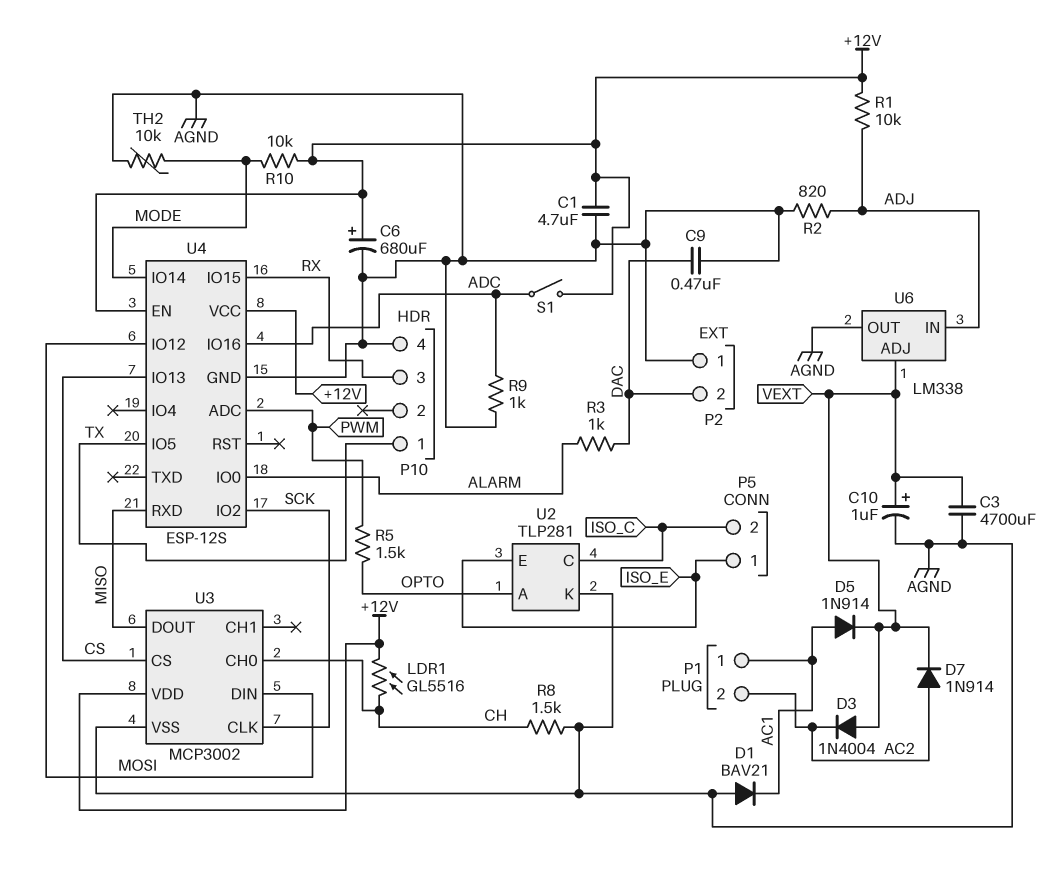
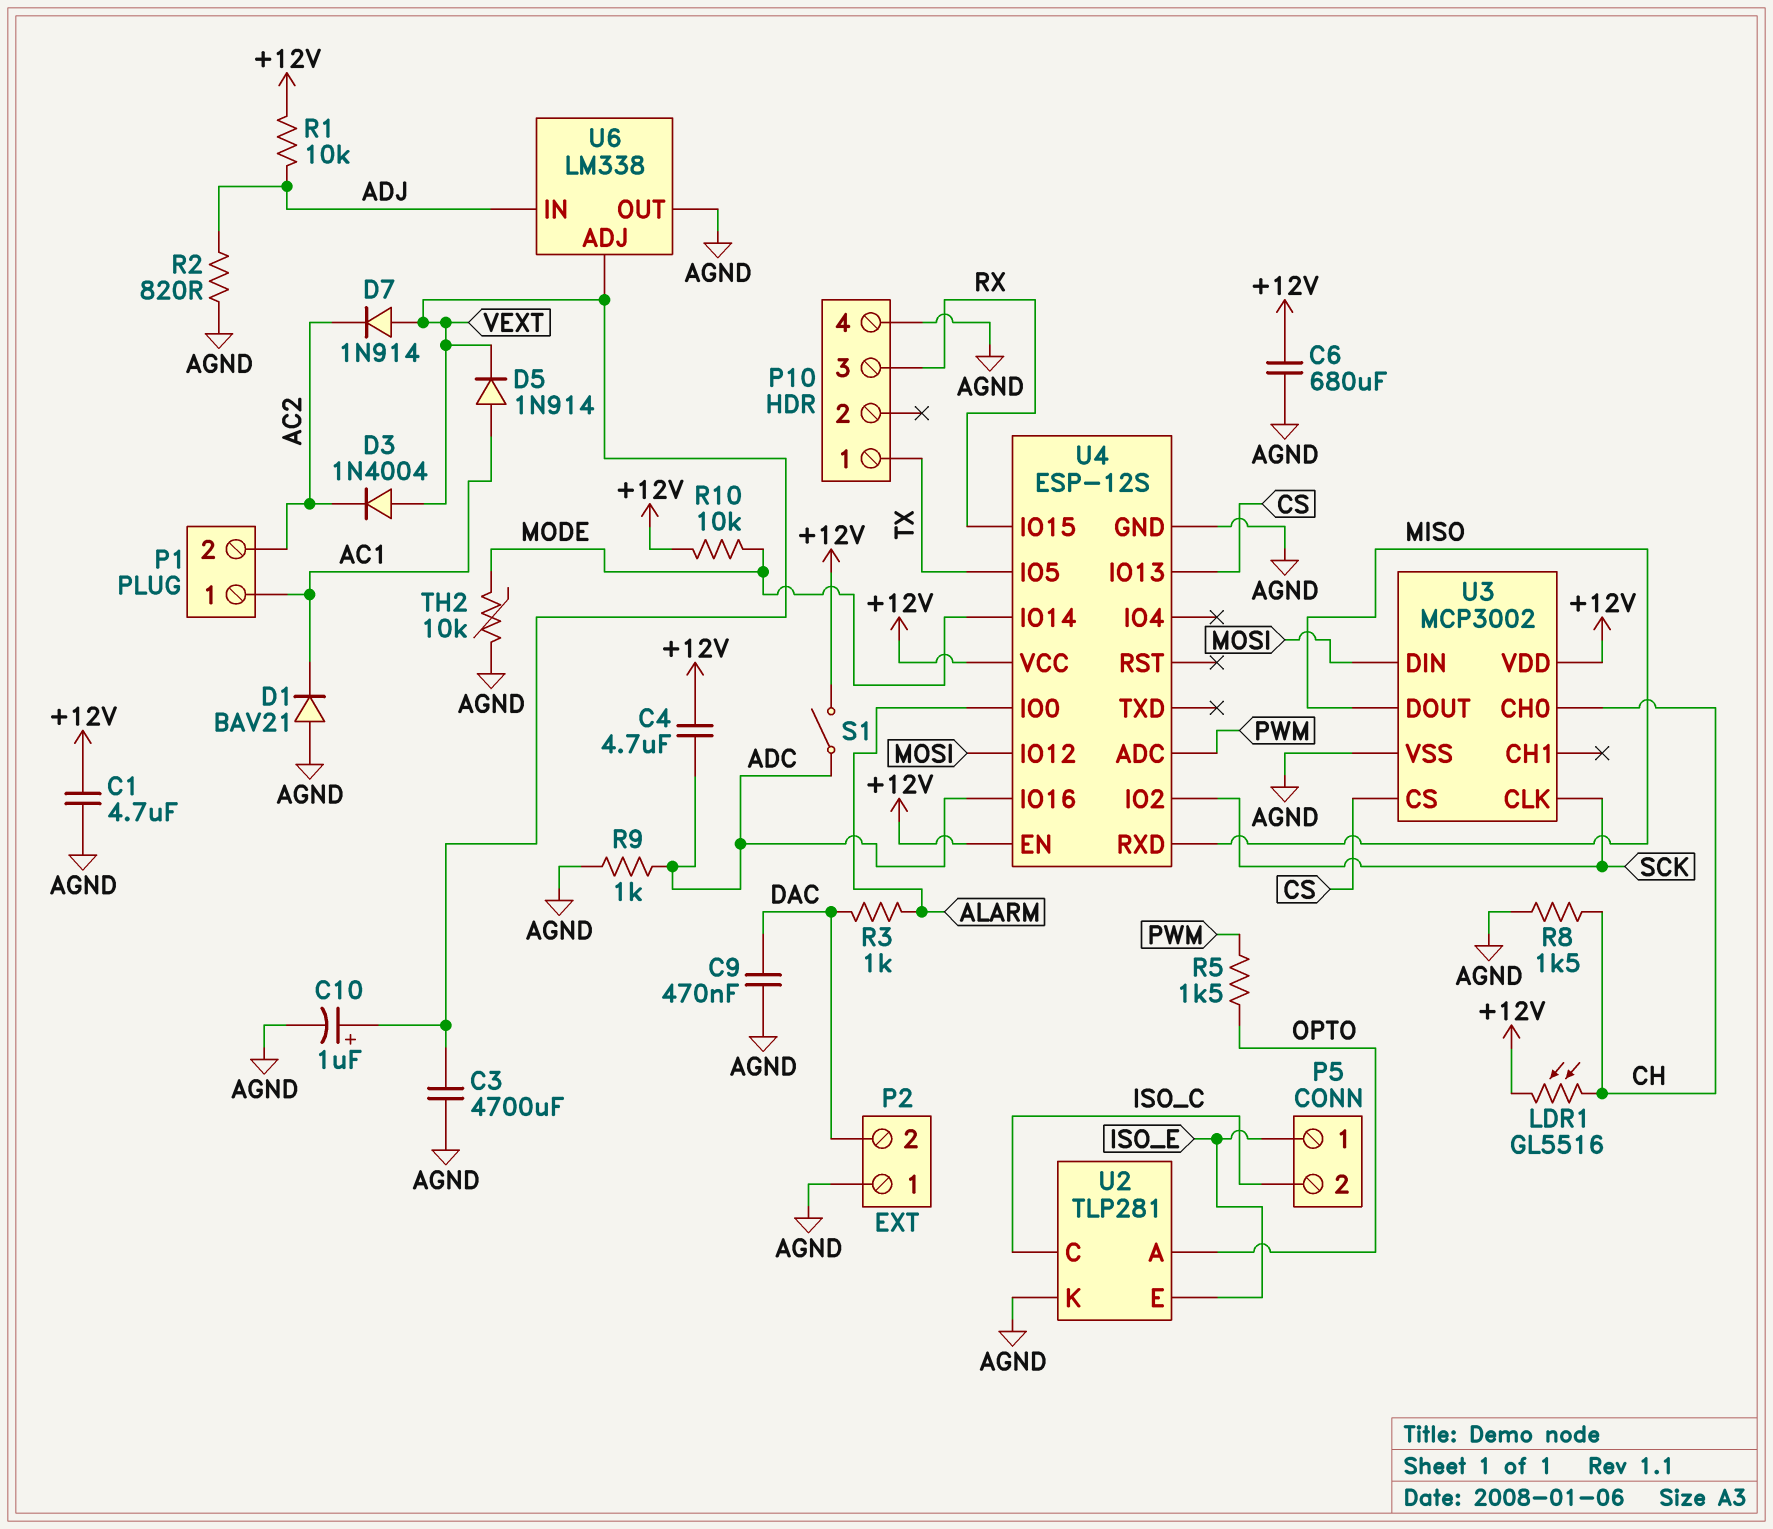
C4: none -> 4.7uF (+12V, ADC)
C6: 680uF (plus +12V, minus AGND) -> 680uF (+12V, AGND)
D7: diode 1N914 (A AC2, K VEXT) -> diode 1N914 (A VEXT, K AC2)

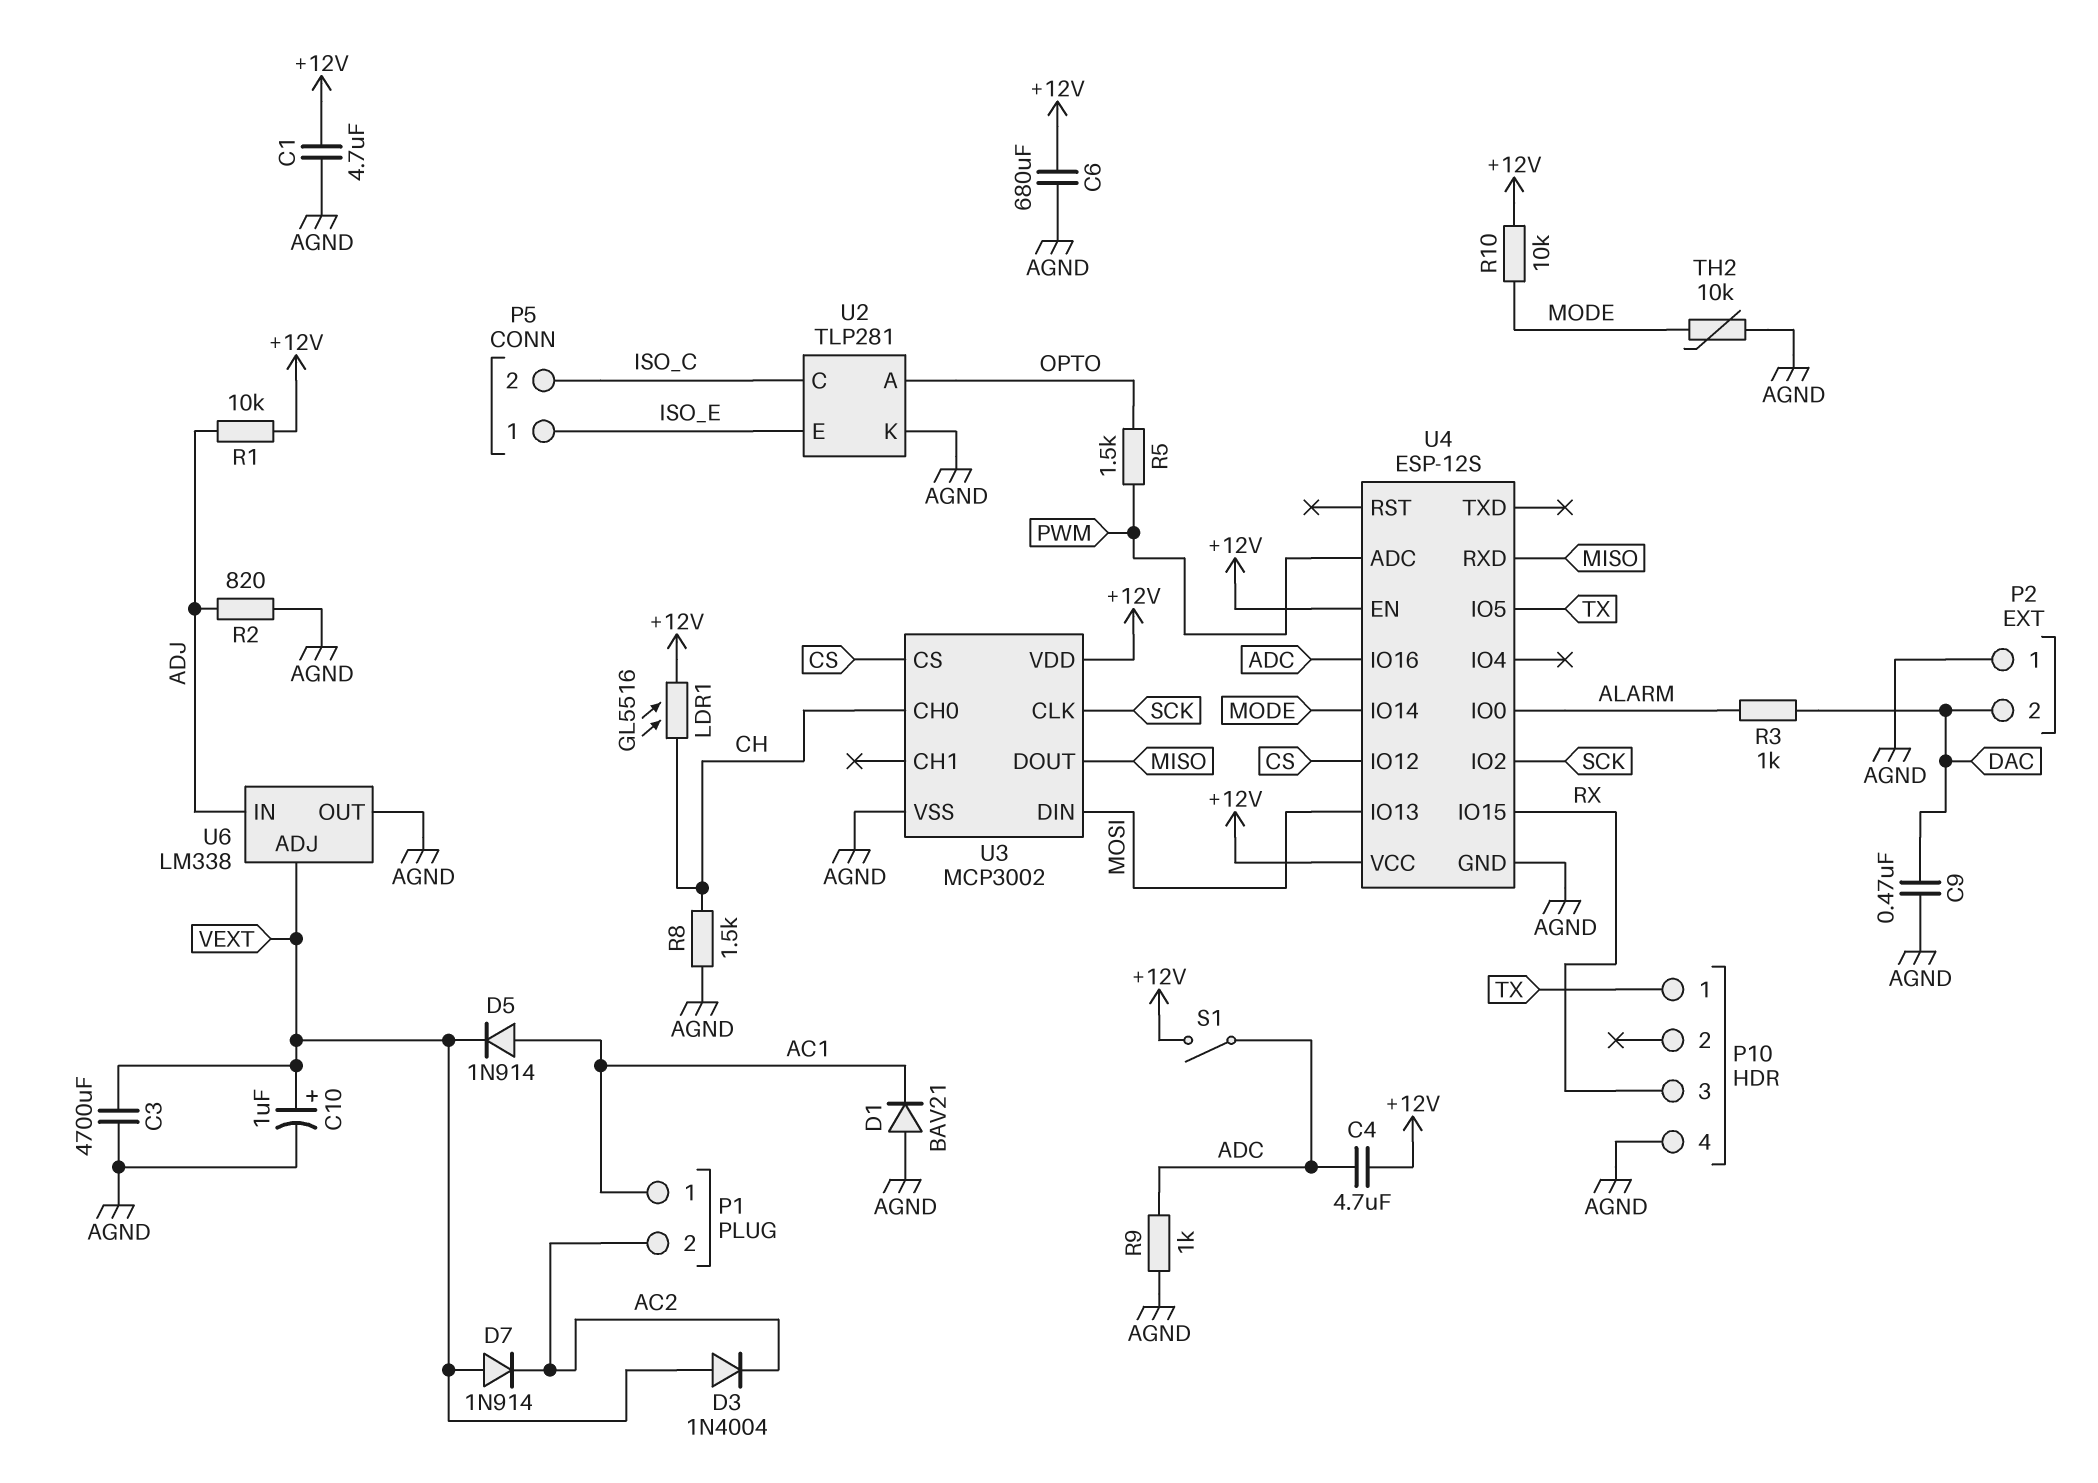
U4 pin IO12: MOSI -> CS
U4 pin IO13: CS -> MOSI

